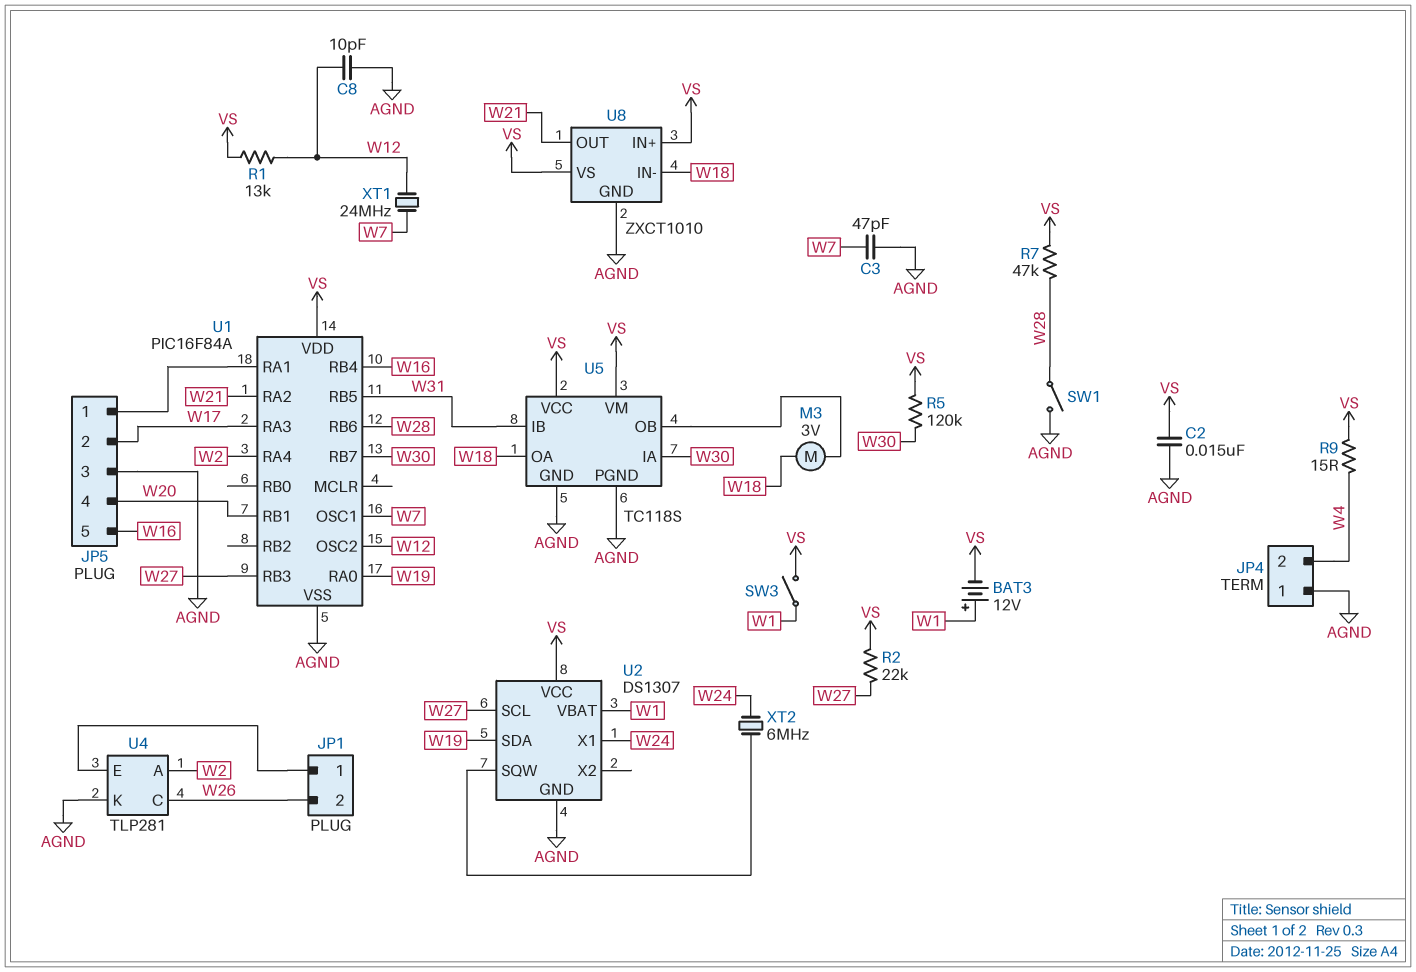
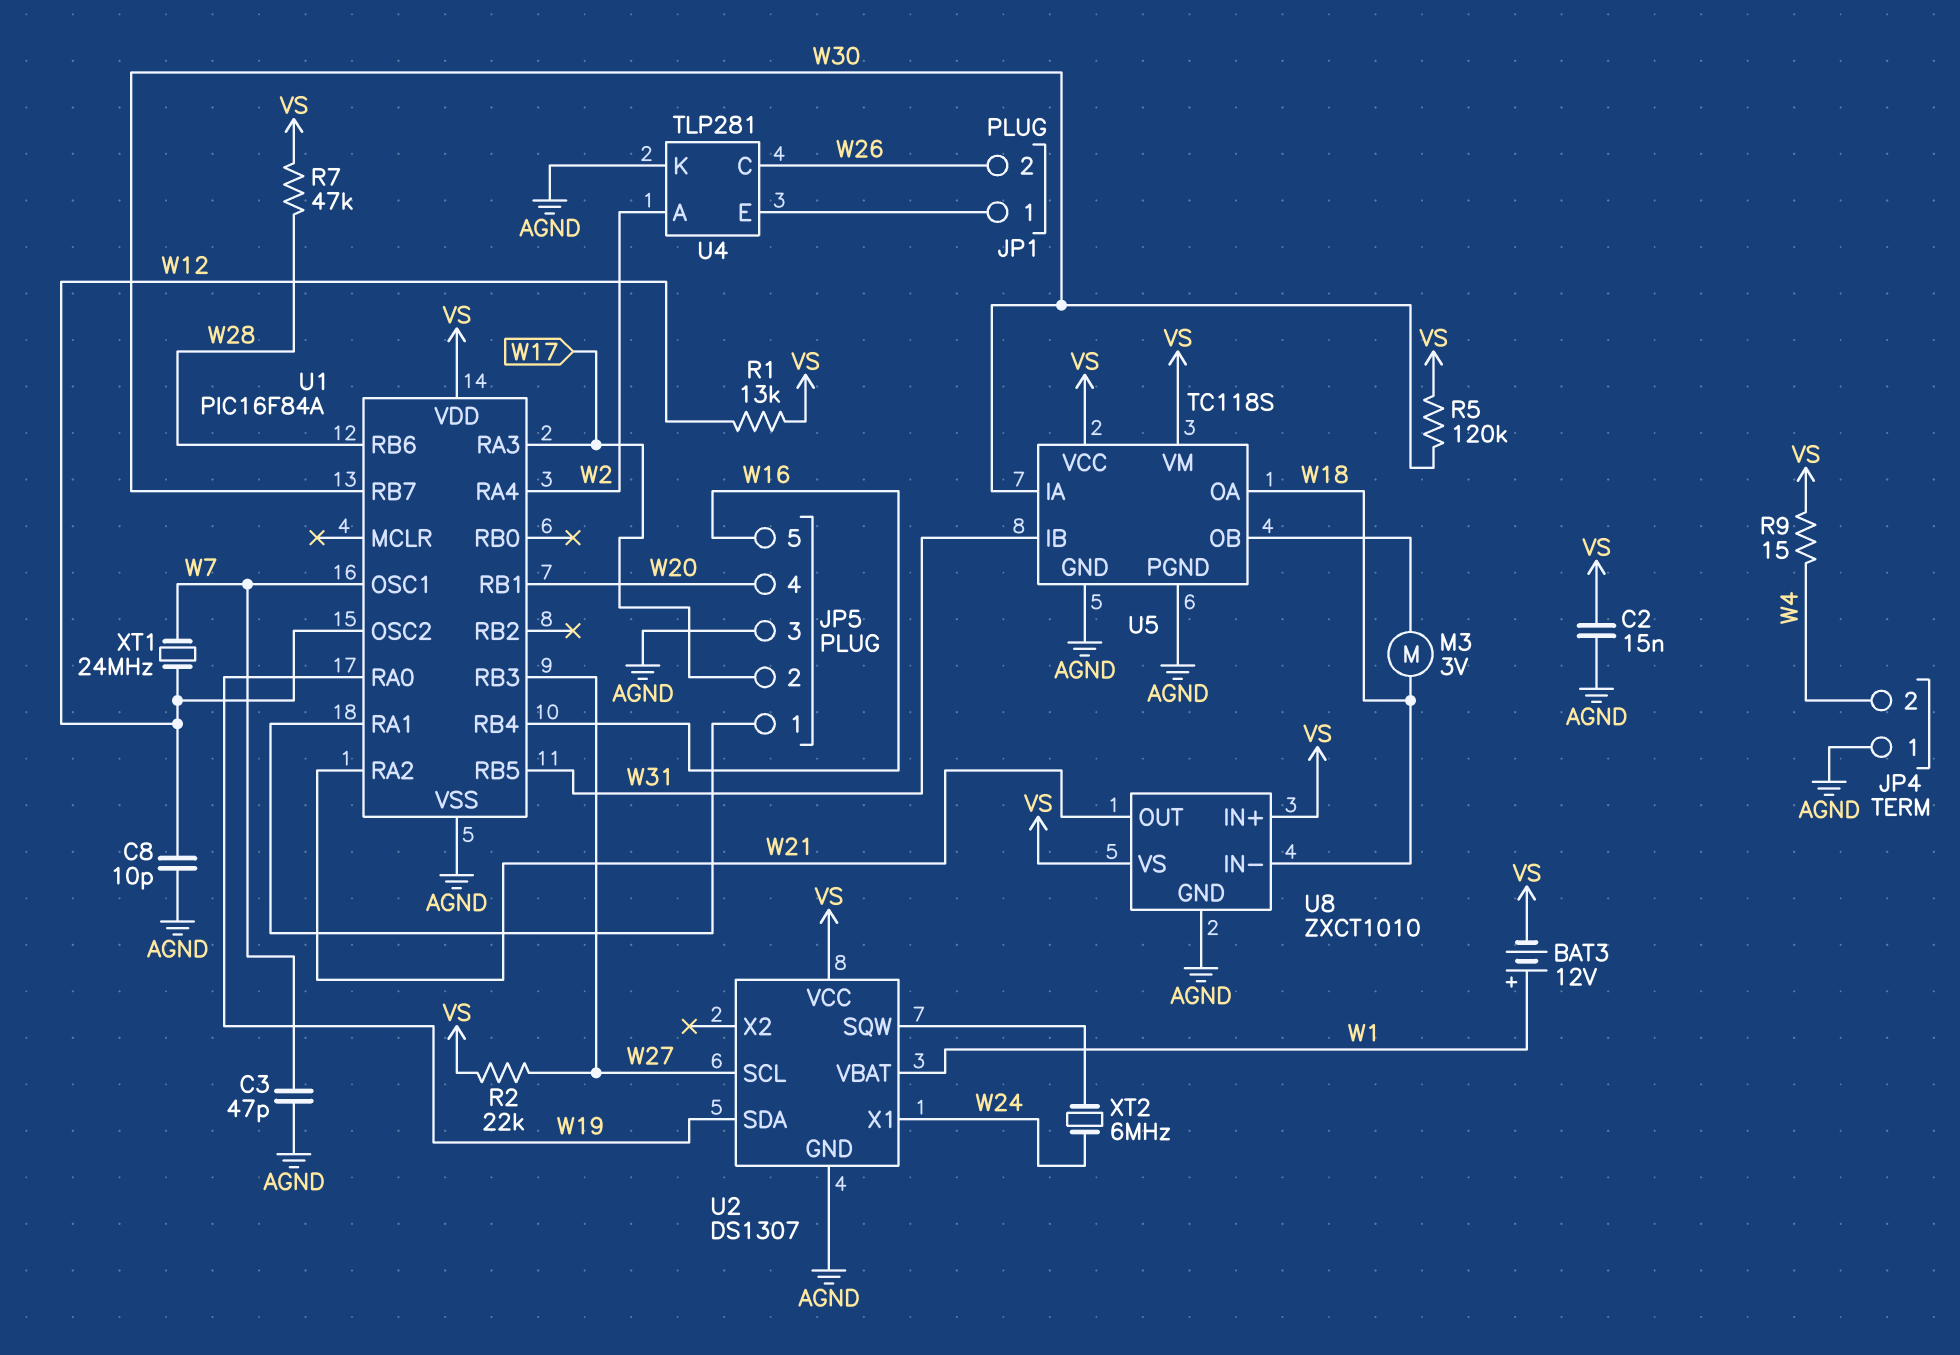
SW1: switch (AGND, W28) -> none
SW3: switch (VS, W1) -> none

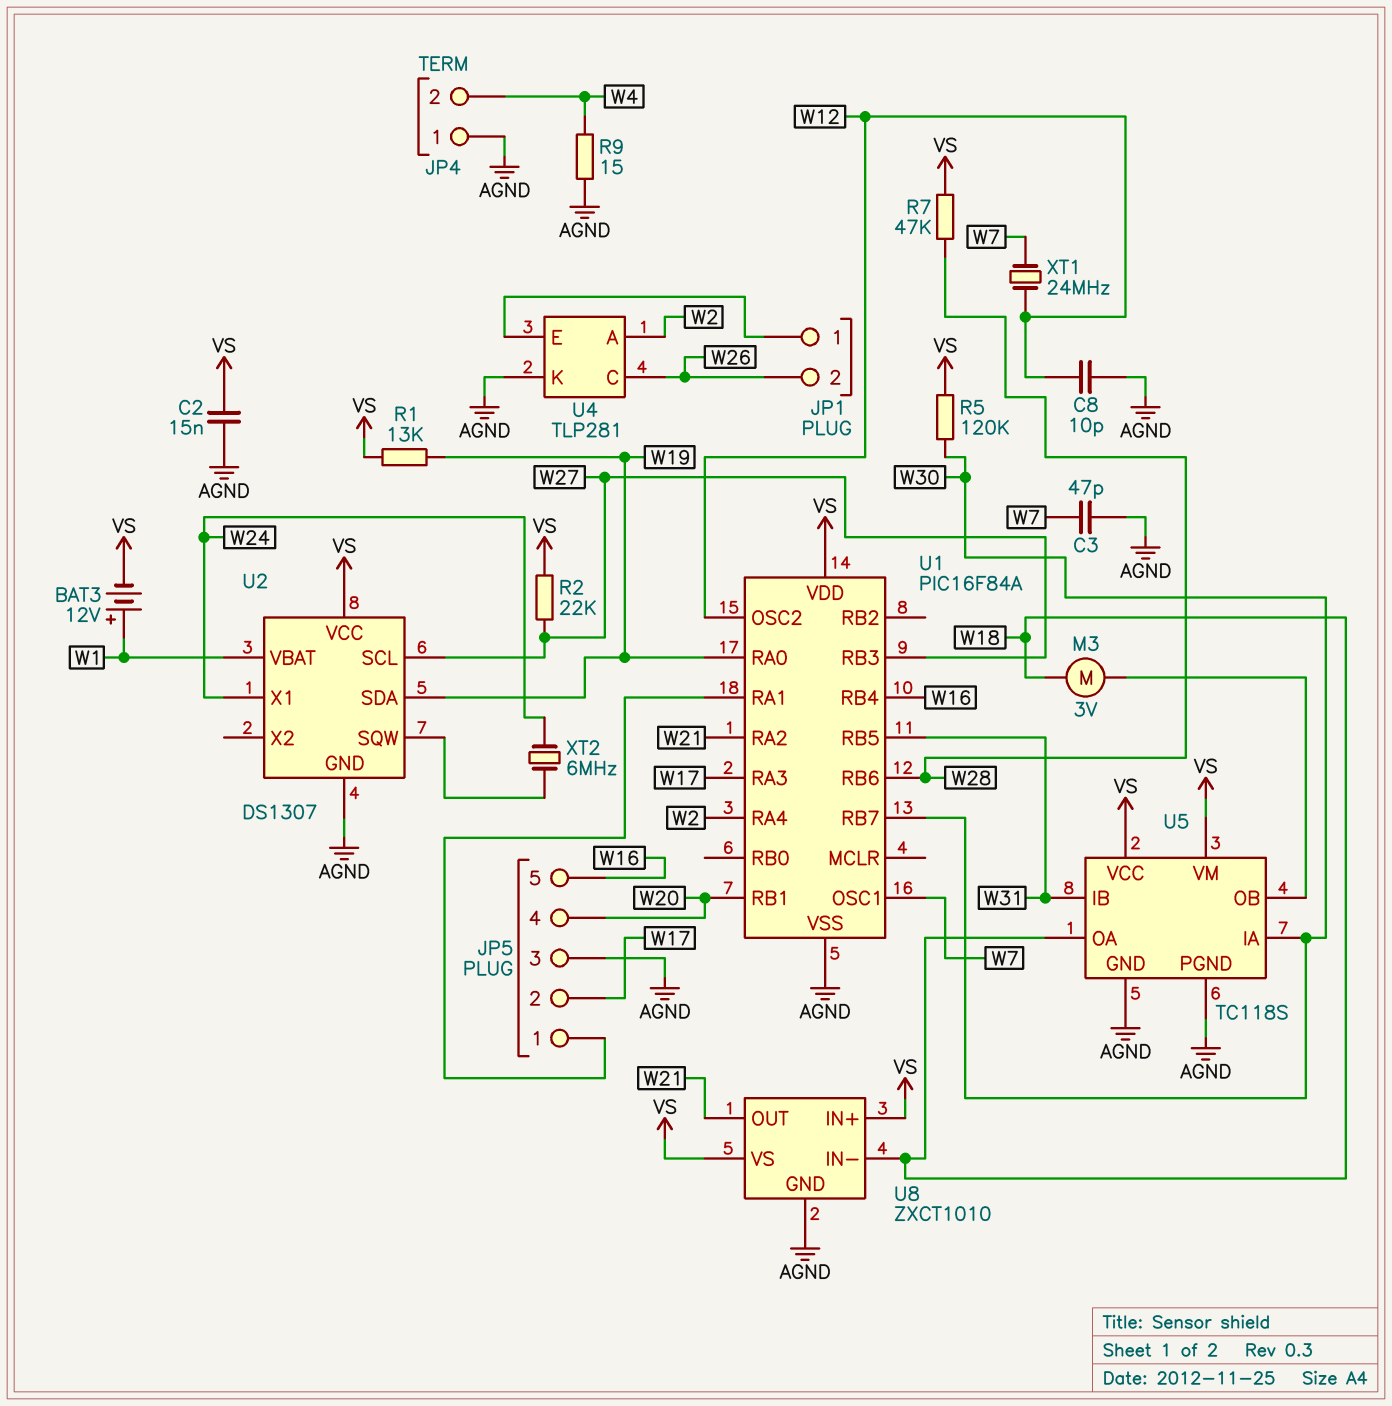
R1: 13k (VS, W12) -> 13k (VS, W19)
R9: 15 (VS, W4) -> 15 (AGND, W4)

